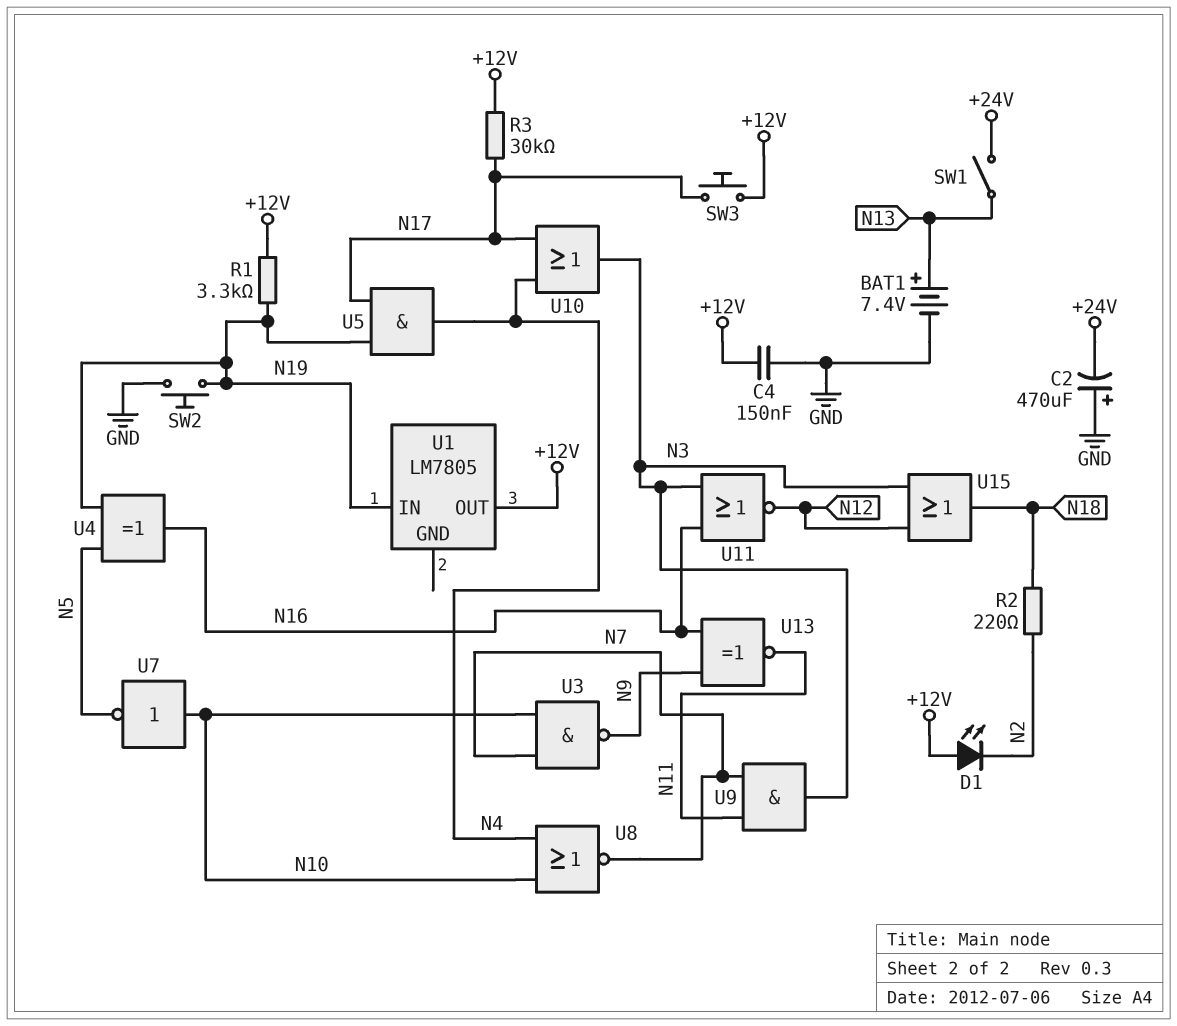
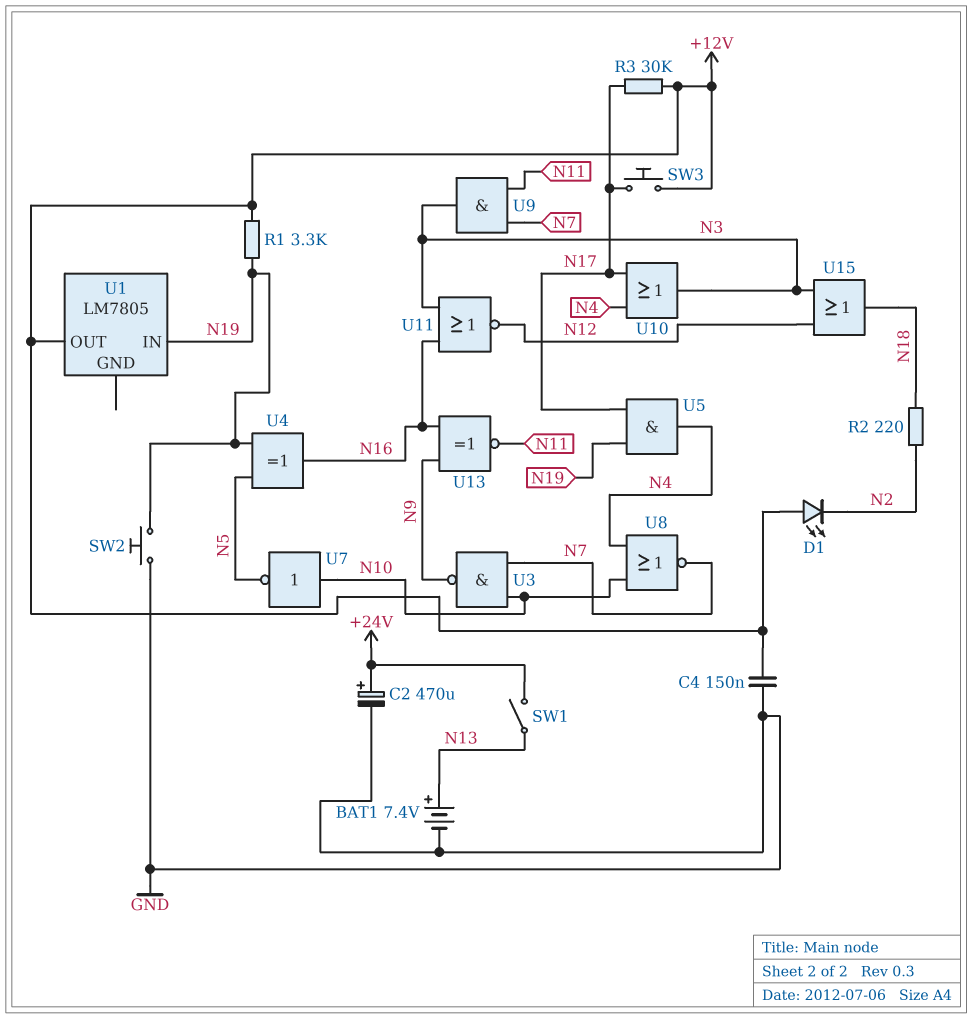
C2: 470uF (plus GND, minus +24V) -> 470uF (plus +24V, minus GND)

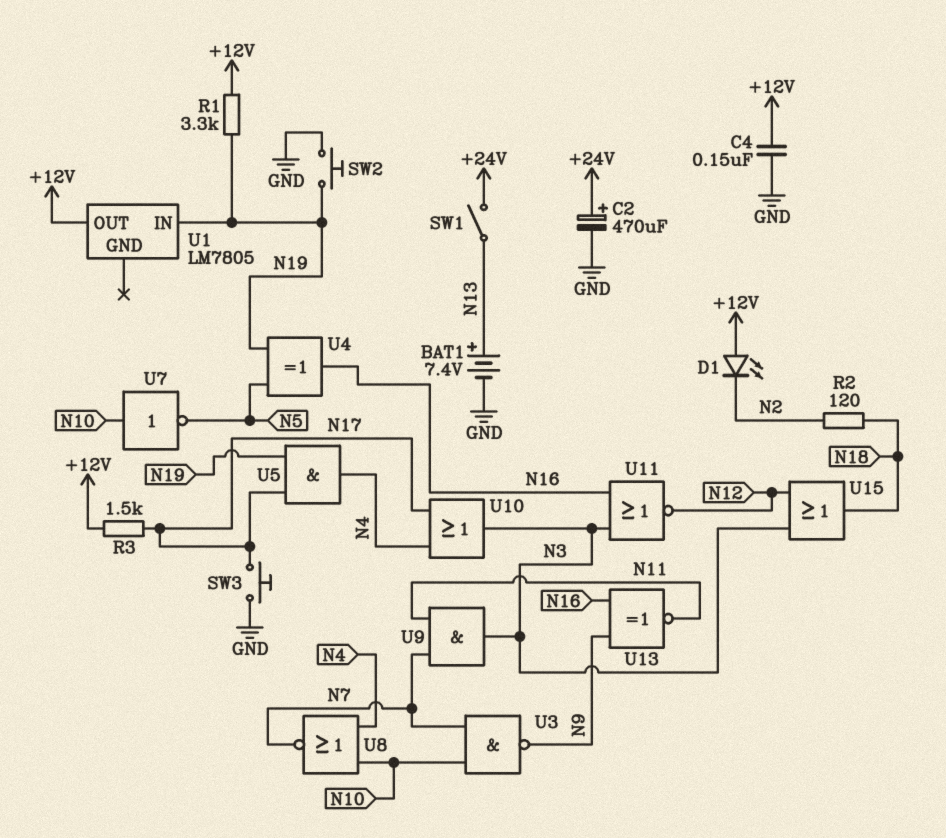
R2: 220 (N2, N18) -> 120 (N2, N18)
R3: 30k (+12V, N17) -> 1.5k (+12V, N17)
SW3: button (+12V, N17) -> button (GND, N17)

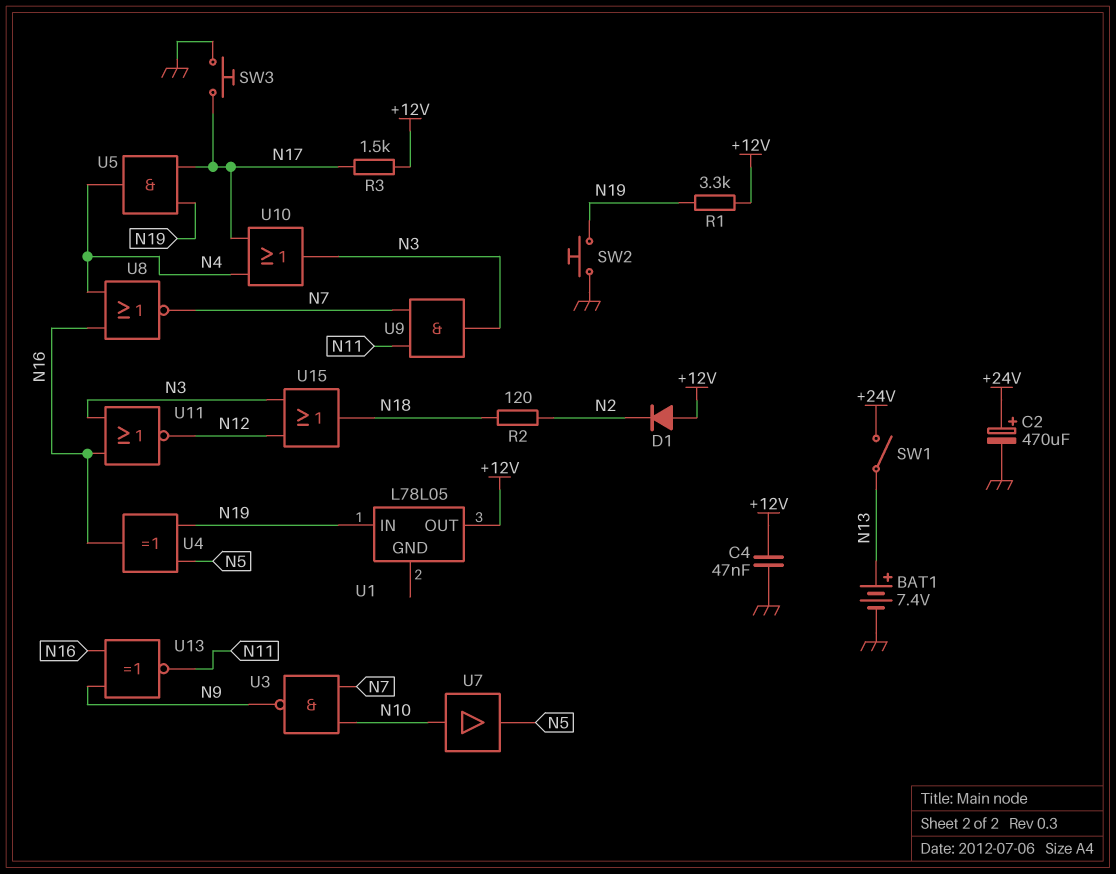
C4: 150nF (+12V, GND) -> 47nF (+12V, GND)
D1: LED (A +12V, K N2) -> diode (A +12V, K N2)
U1: LM7805 -> L78L05
U7: NOT (in N10, out N5) -> buffer (in N10, out N5)
U8: NOR (in N4, in N10, out N7) -> NOR (in N4, in N16, out N7)

